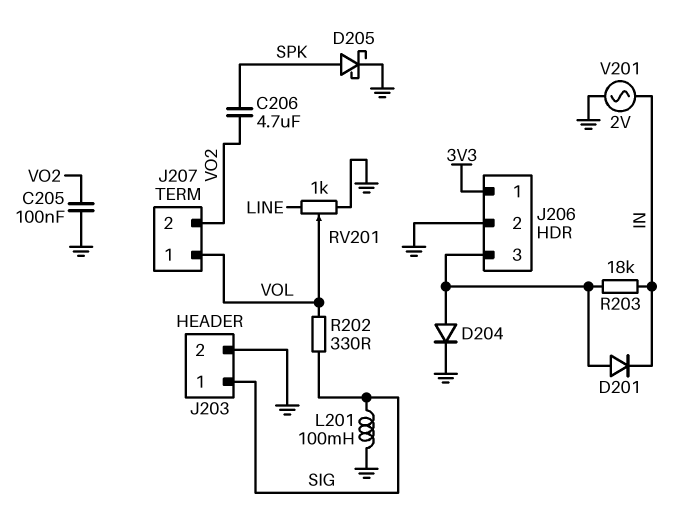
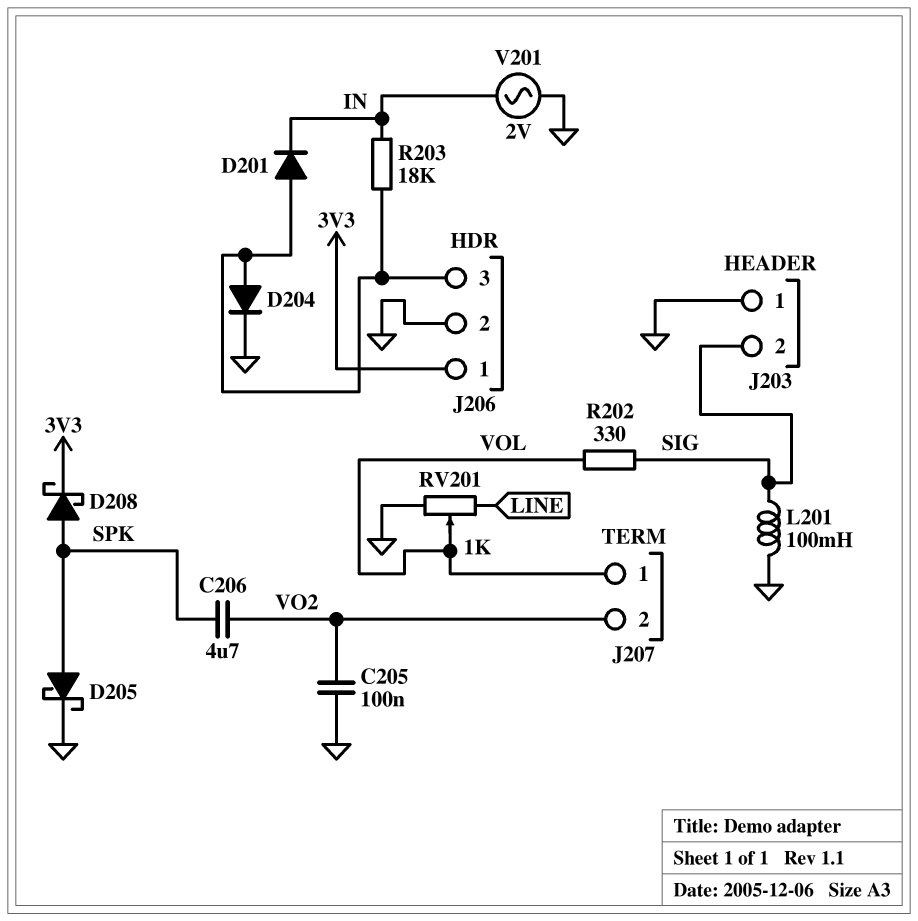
D208: none -> schottky (A SPK, K 3V3)
J203 pin 1: SIG -> GND
J203 pin 2: GND -> SIG

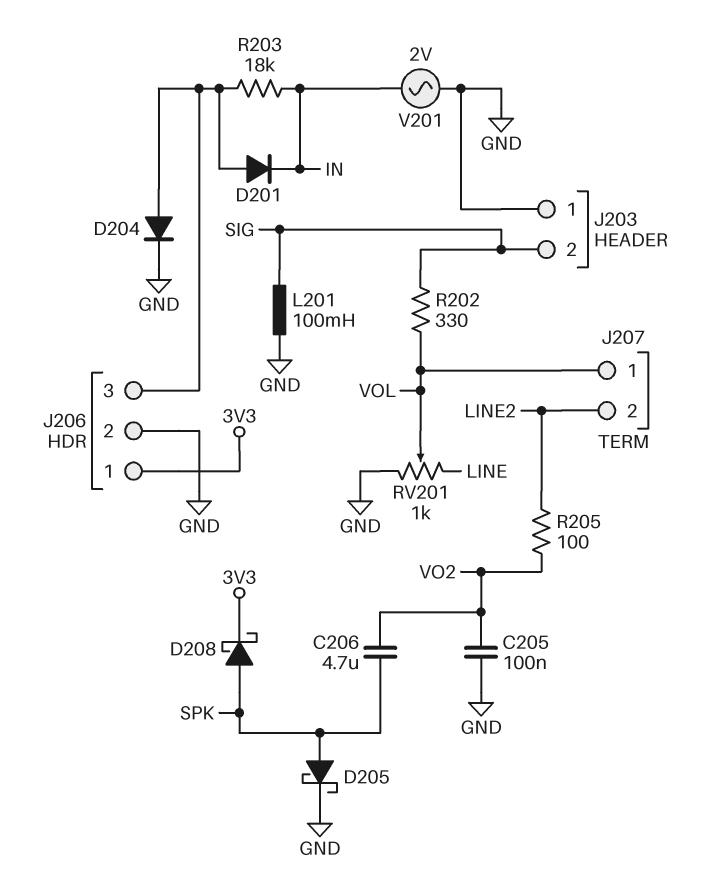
J207 pin 2: VO2 -> LINE2
R205: none -> 100 (LINE2, VO2)

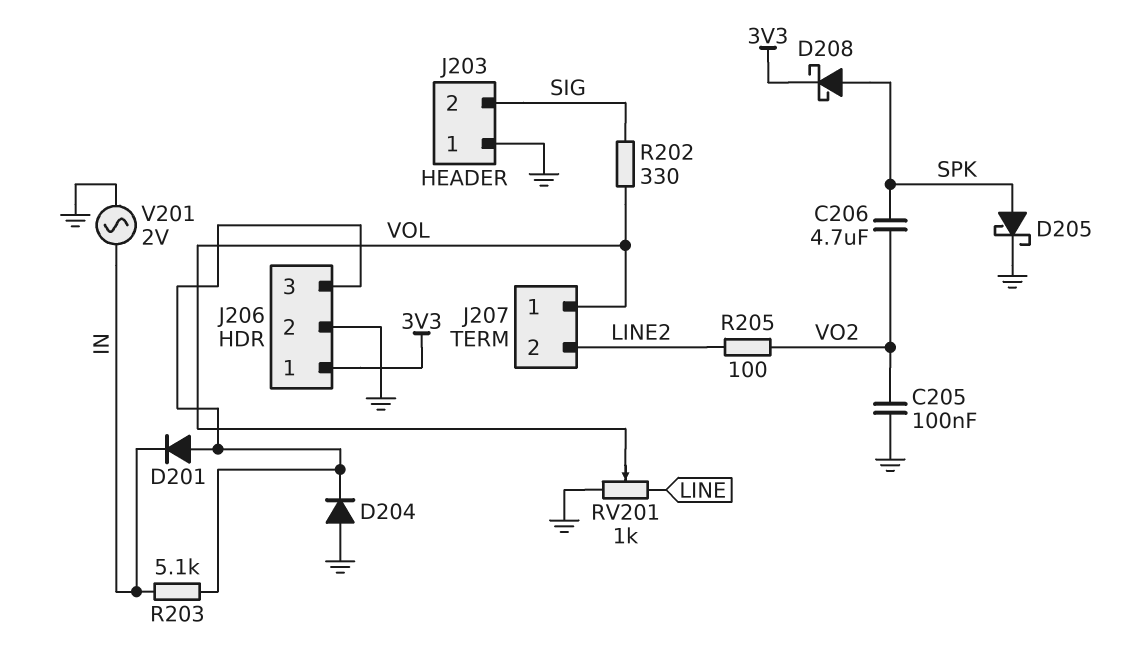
D204: diode (A J206/3, K GND) -> diode (A GND, K J206/3)
L201: 100mH (GND, SIG) -> none
R203: 18k (IN, J206/3) -> 5.1k (IN, J206/3)

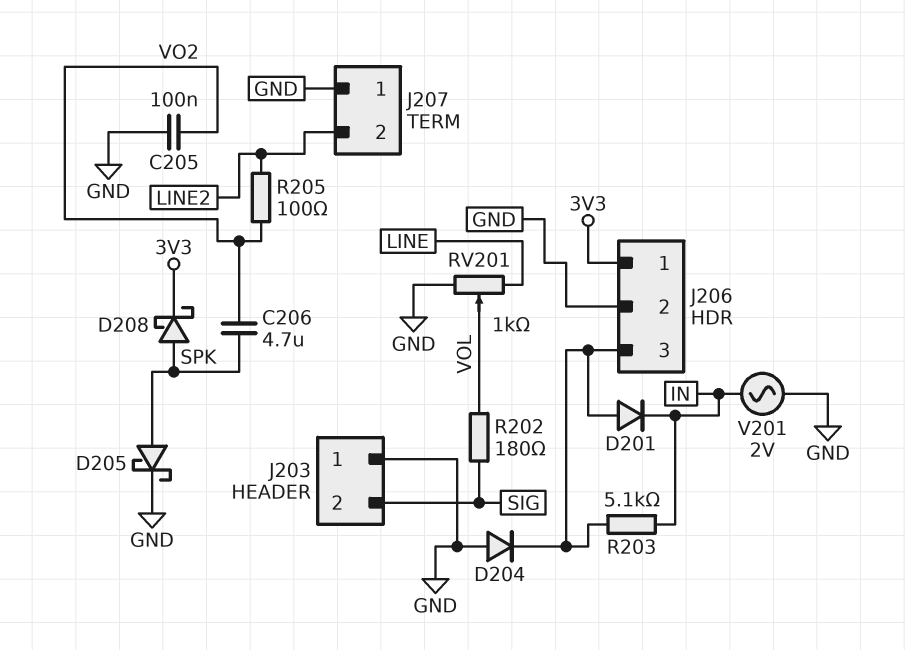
J207 pin 1: VOL -> GND
R202: 330 (SIG, VOL) -> 180 (SIG, VOL)

